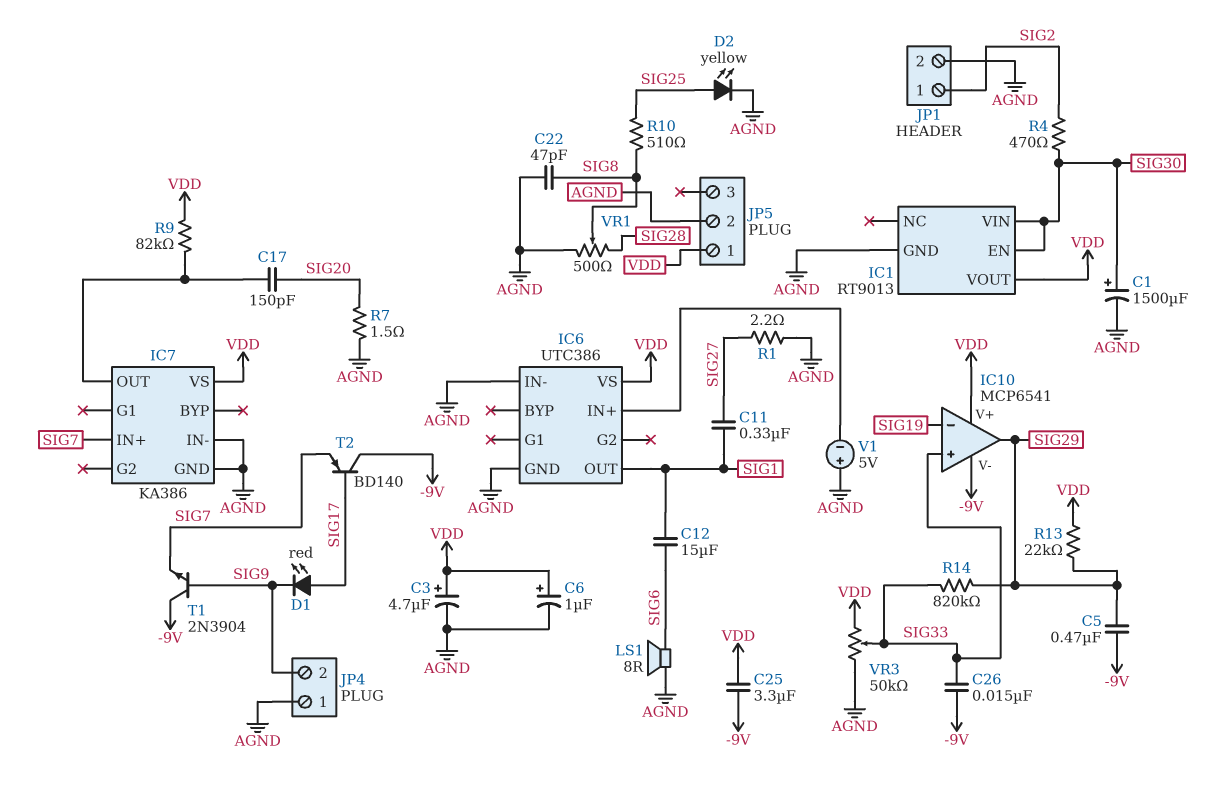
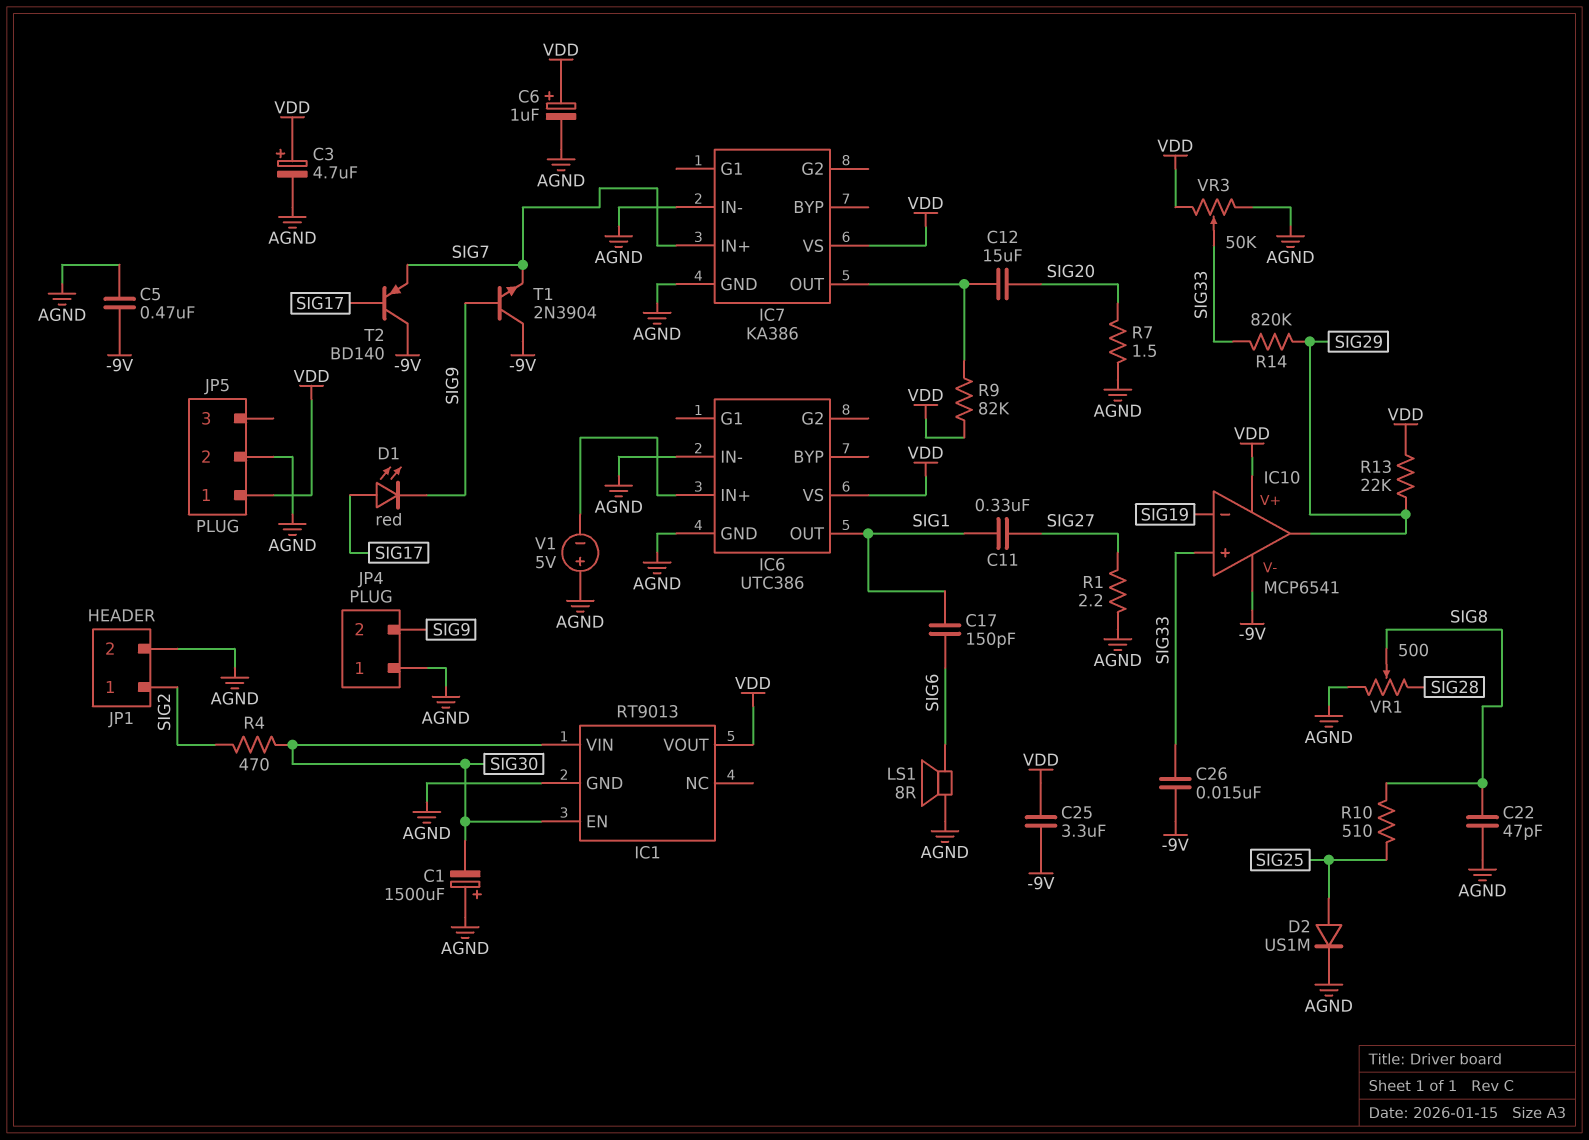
C1: 1500uF (plus SIG30, minus AGND) -> 1500uF (plus AGND, minus SIG30)
C5: 470nF (-9V, SIG29) -> 470nF (-9V, AGND)
C12: 15uF (SIG1, SIG6) -> 15uF (IC7/OUT, SIG20)
C17: 150pF (IC7/OUT, SIG20) -> 150pF (SIG1, SIG6)
D2: LED yellow (A SIG25, K AGND) -> diode US1M (A SIG25, K AGND)

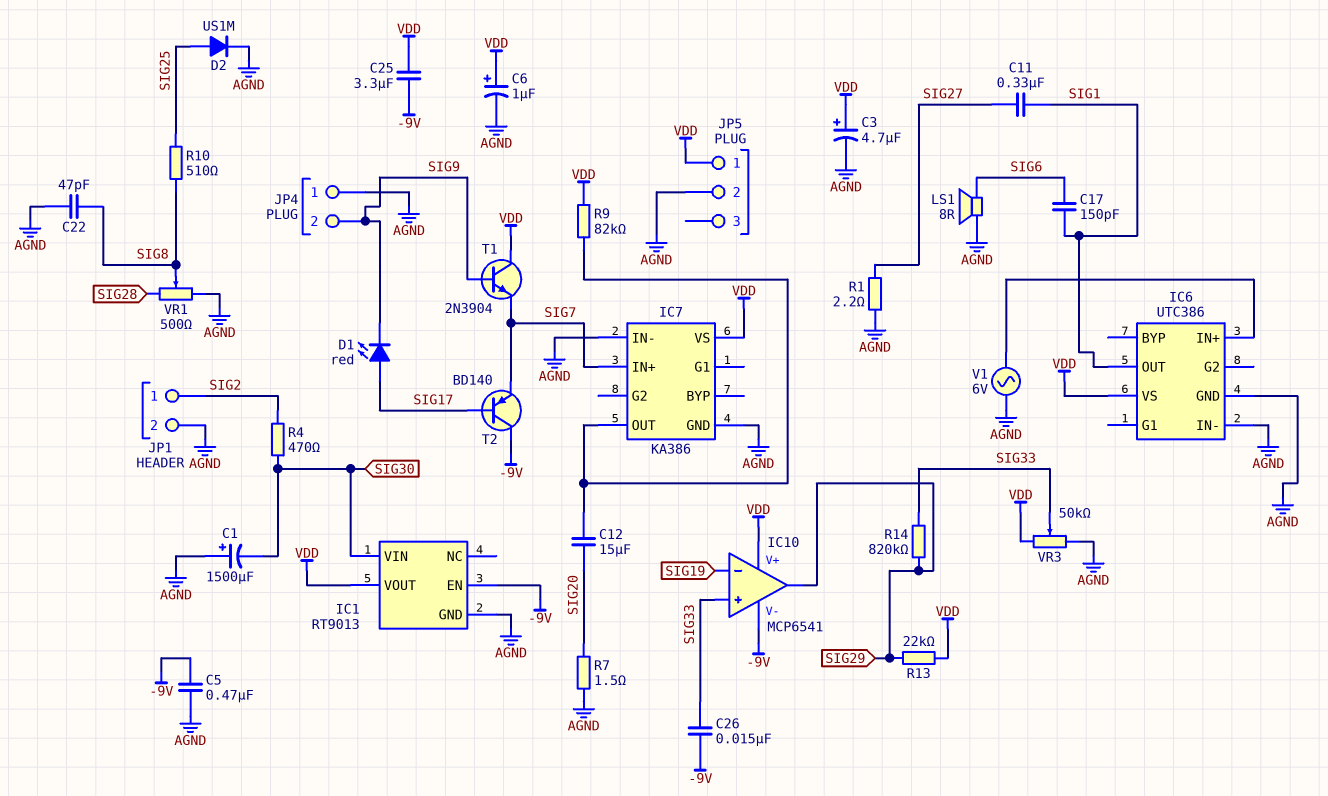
IC1 pin EN: SIG30 -> -9V
T1: NPN 2N3904 (B SIG9, C -9V, E SIG7) -> NPN 2N3904 (B SIG9, C VDD, E SIG7)
V1: 5V (plus AGND, minus IC6/IN+) -> AC 6V (AGND, IC6/IN+)

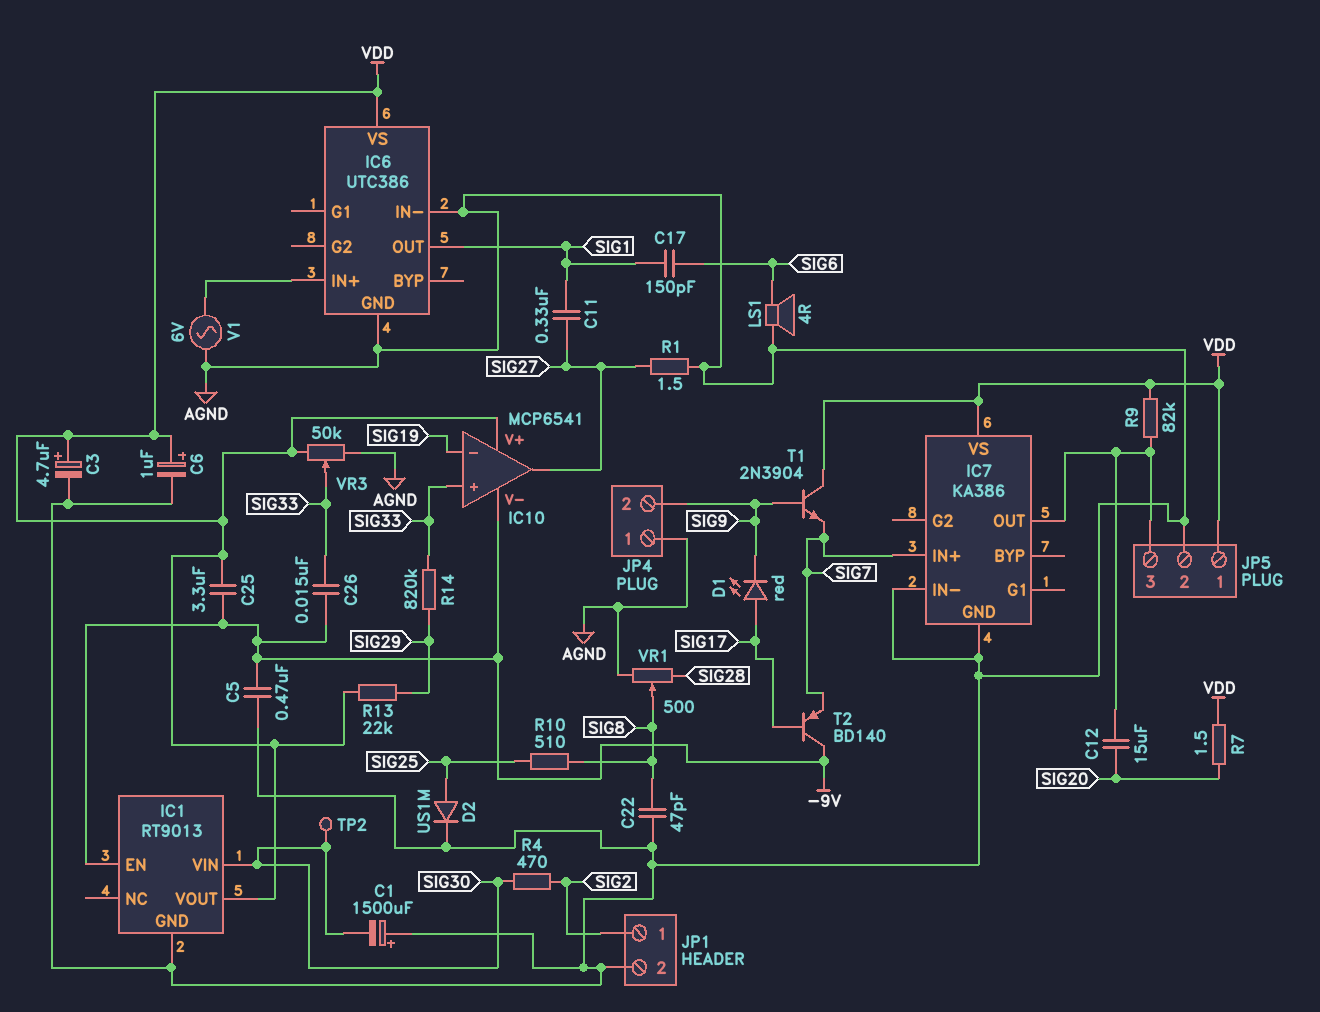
IC10 pin out: SIG29 -> SIG27
JP5 pin 3: none -> IC7/OUT
LS1: speaker 8R (AGND, SIG6) -> speaker 4R (AGND, SIG6)
R1: 2.2 (AGND, SIG27) -> 1.5 (AGND, SIG27)
R7: 1.5 (AGND, SIG20) -> 1.5 (SIG20, VDD)
TP2: none -> test point (SIG30)

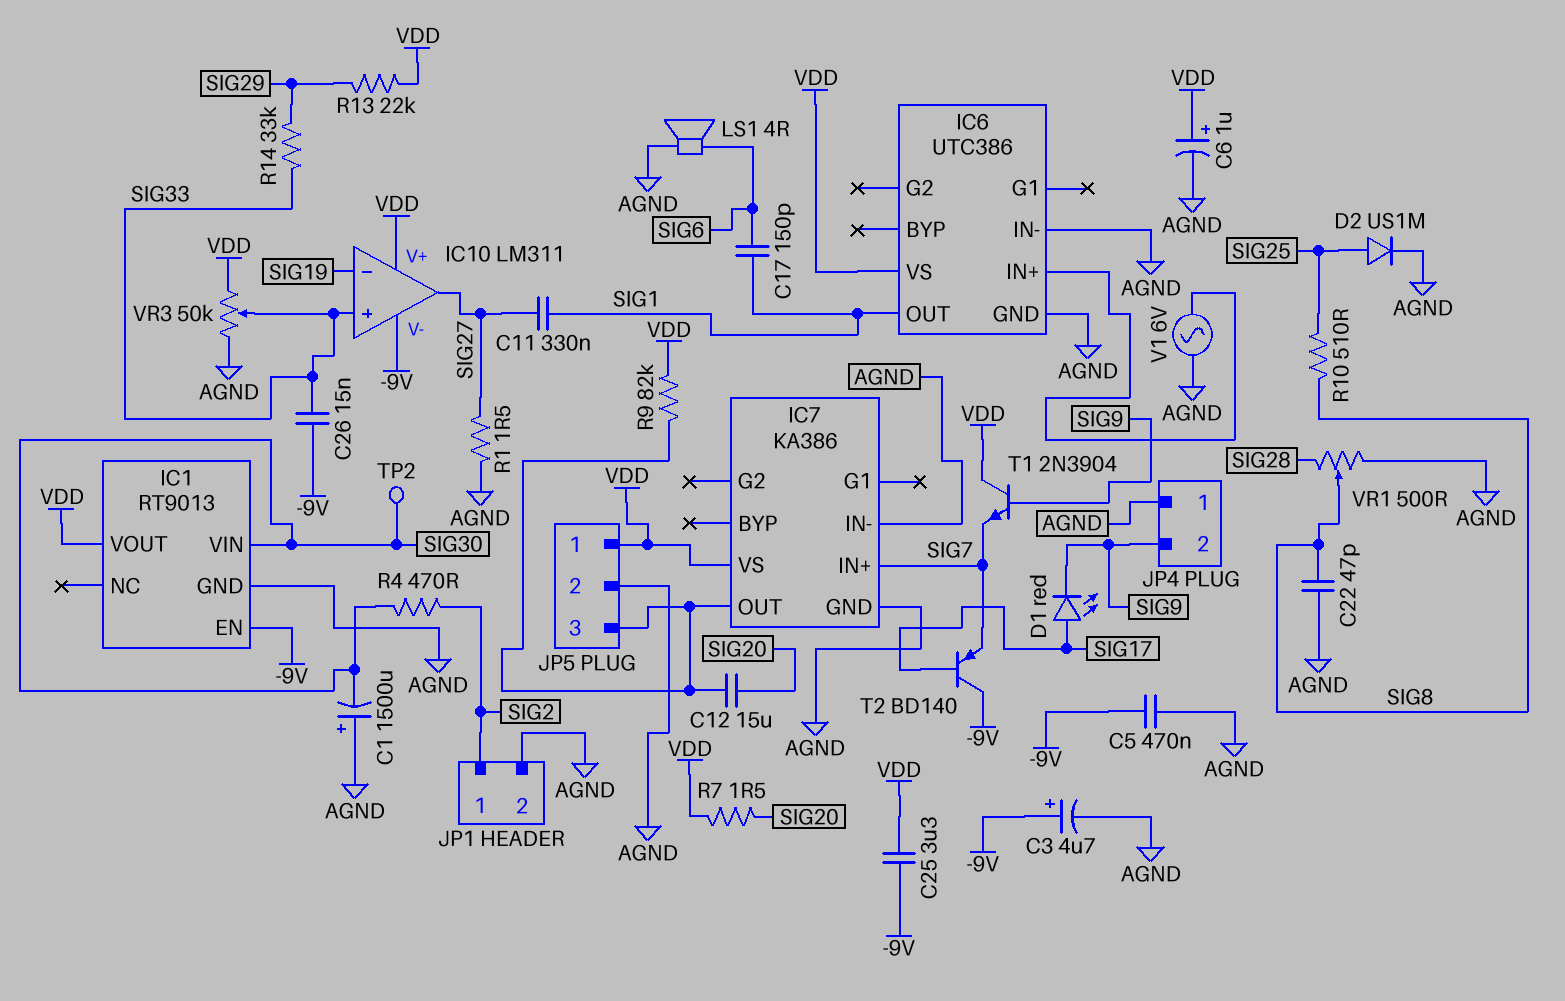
C3: 4.7uF (plus VDD, minus AGND) -> 4.7uF (plus -9V, minus AGND)
IC10: MCP6541 -> LM311
R14: 820k (SIG29, SIG33) -> 33k (SIG29, SIG33)

